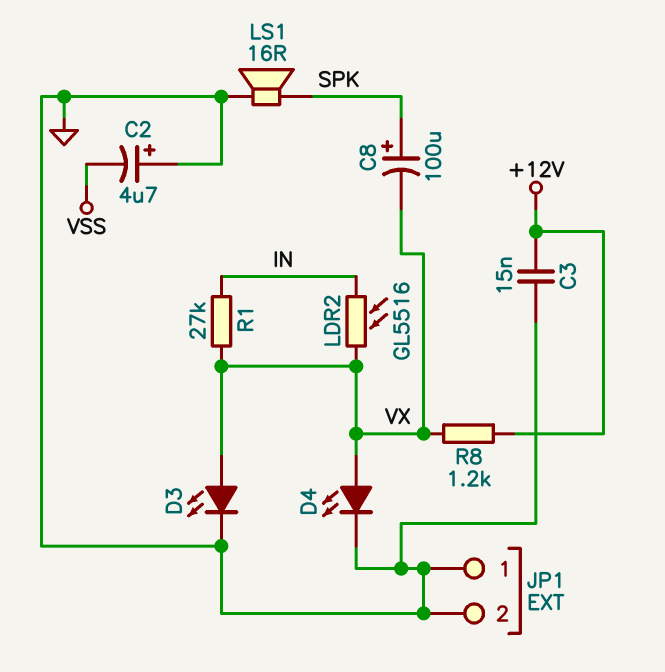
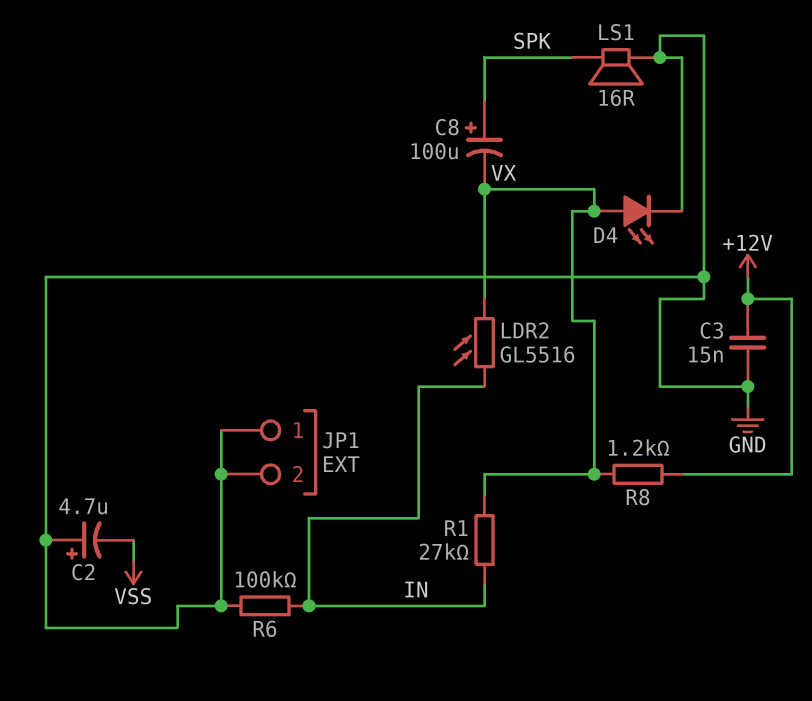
D3: LED (A VX, K GND) -> none
R6: none -> 100k (GND, IN)

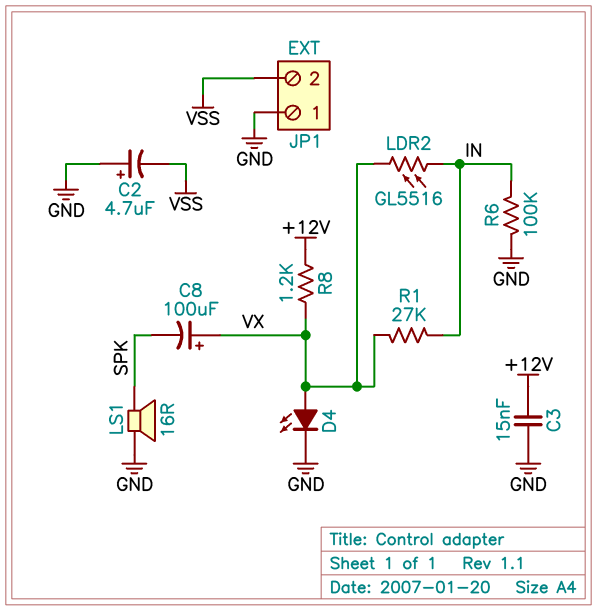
C8: 100uF (plus SPK, minus VX) -> 100uF (plus VX, minus SPK)
JP1 pin 2: GND -> VSS

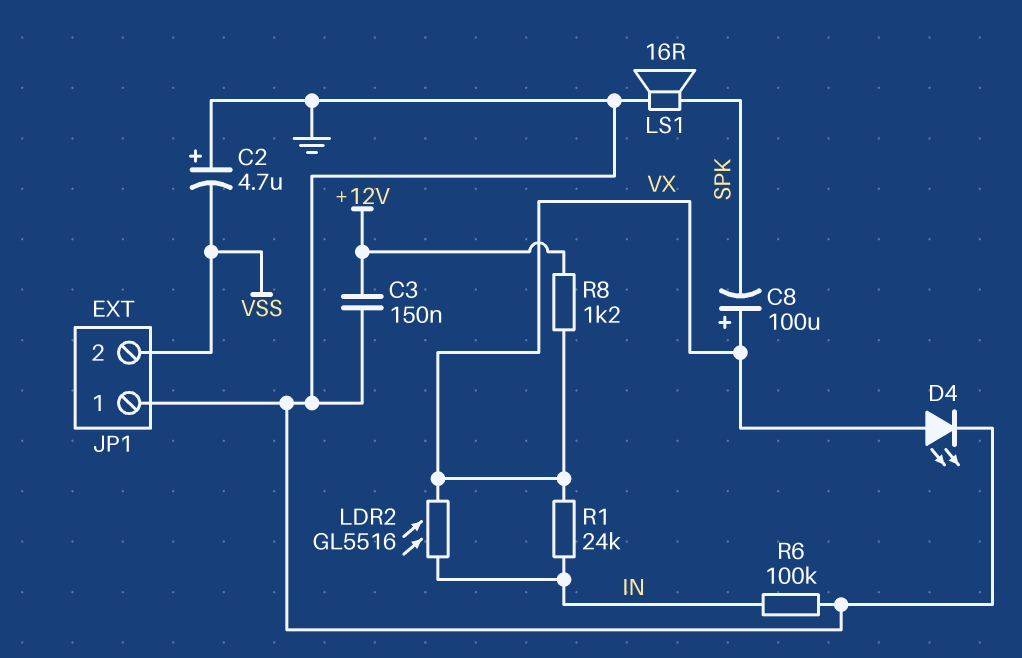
C3: 15nF (+12V, GND) -> 150nF (+12V, GND)
R1: 27k (IN, VX) -> 24k (IN, VX)

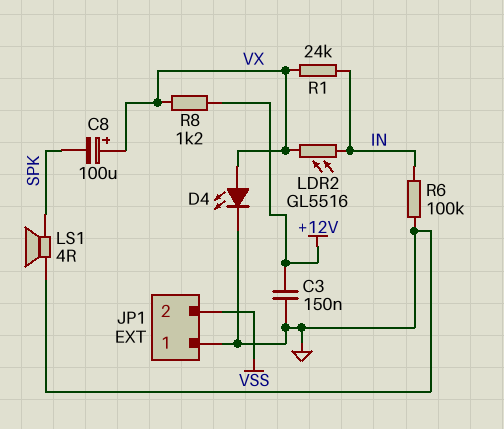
C2: 4.7uF (plus GND, minus VSS) -> none
LS1: speaker 16R (GND, SPK) -> speaker 4R (GND, SPK)

